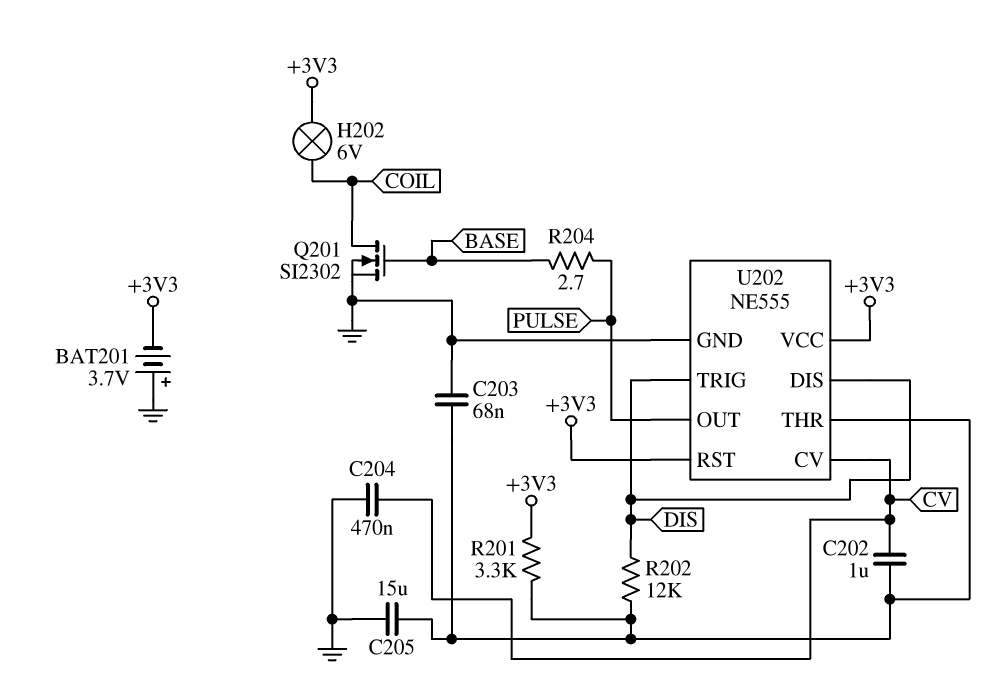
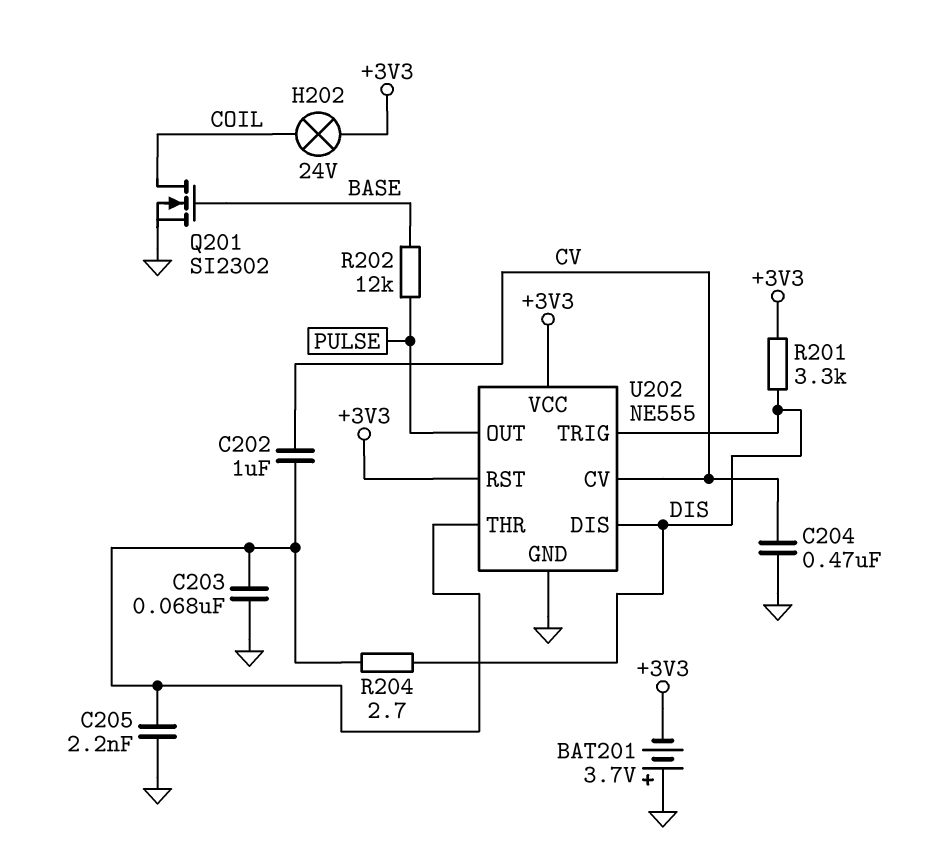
C205: 15uF (GND, U202/THR) -> 2.2nF (GND, U202/THR)
H202: lamp 6V (+3V3, COIL) -> lamp 24V (+3V3, COIL)
R201: 3.3k (+3V3, U202/THR) -> 3.3k (+3V3, DIS)
R202: 12k (DIS, U202/THR) -> 12k (BASE, PULSE)
R204: 2.7 (BASE, PULSE) -> 2.7 (DIS, U202/THR)

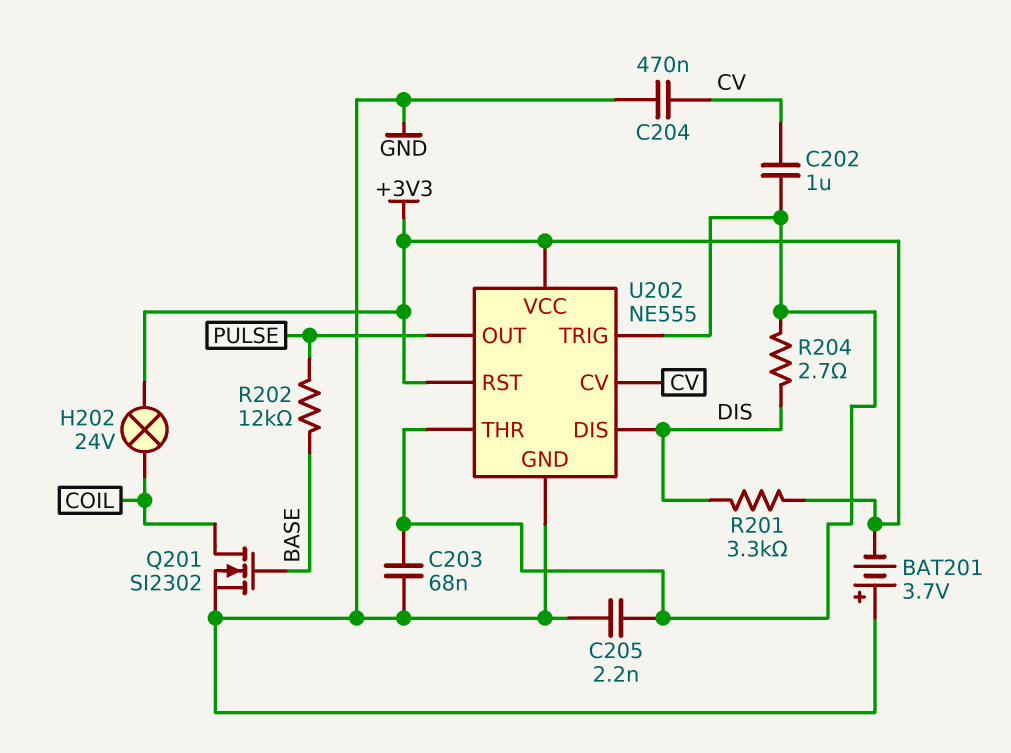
U202 pin TRIG: DIS -> U202/THR

